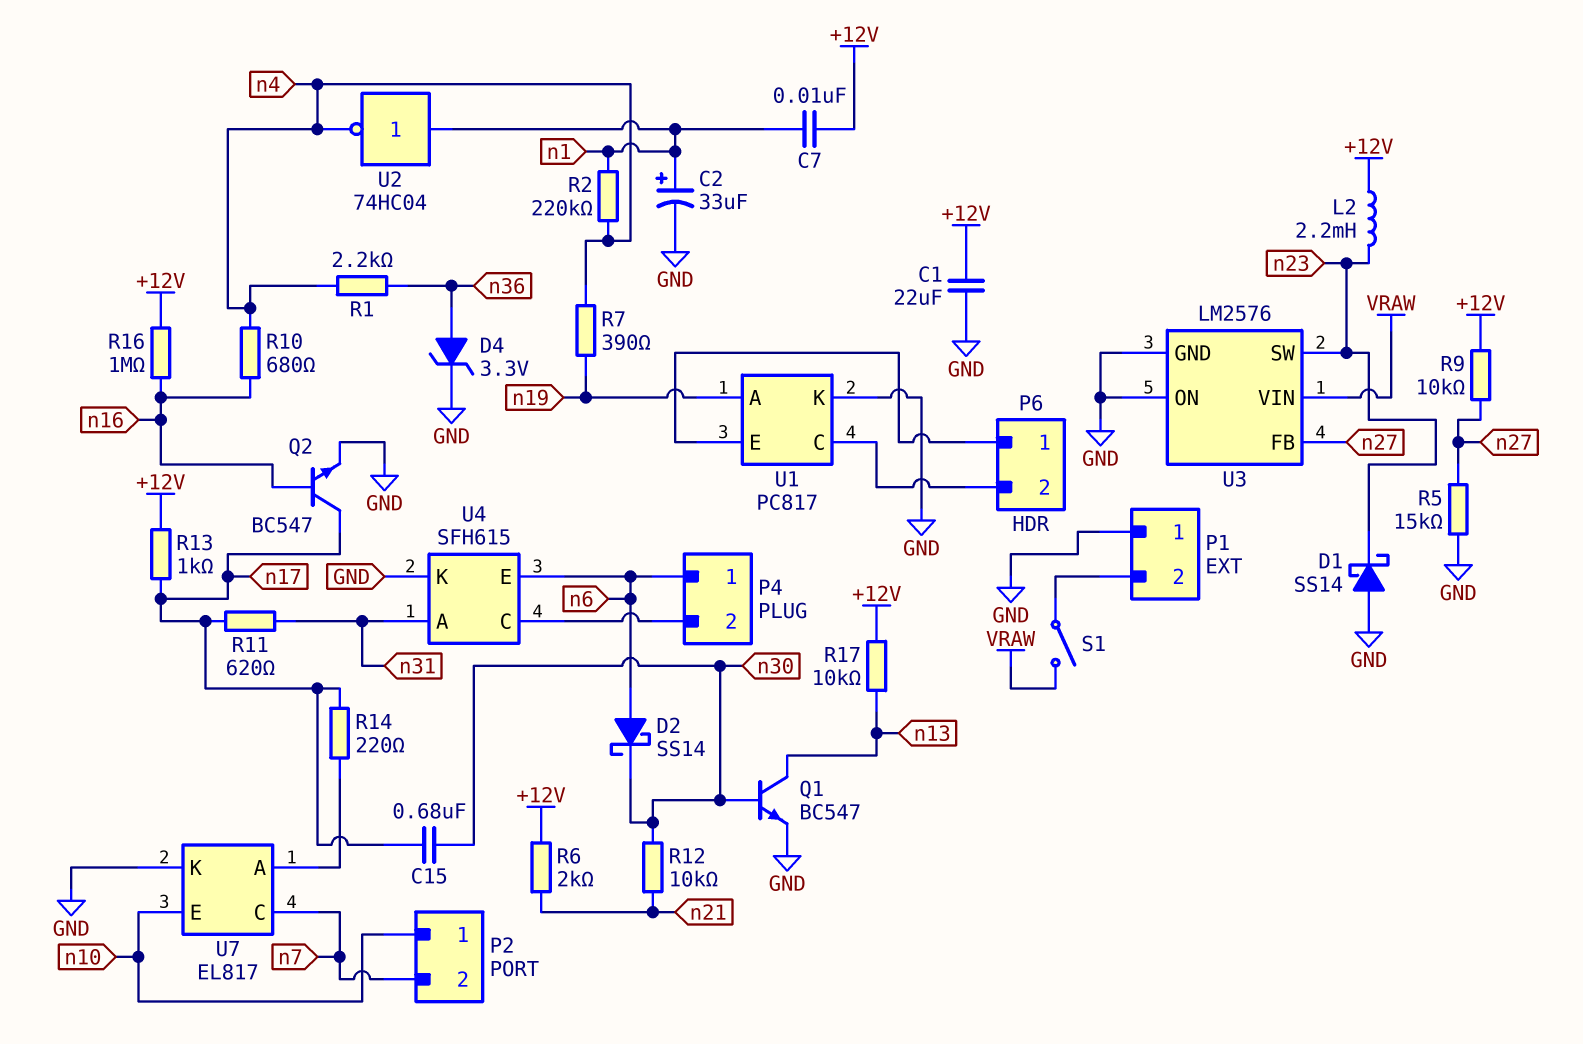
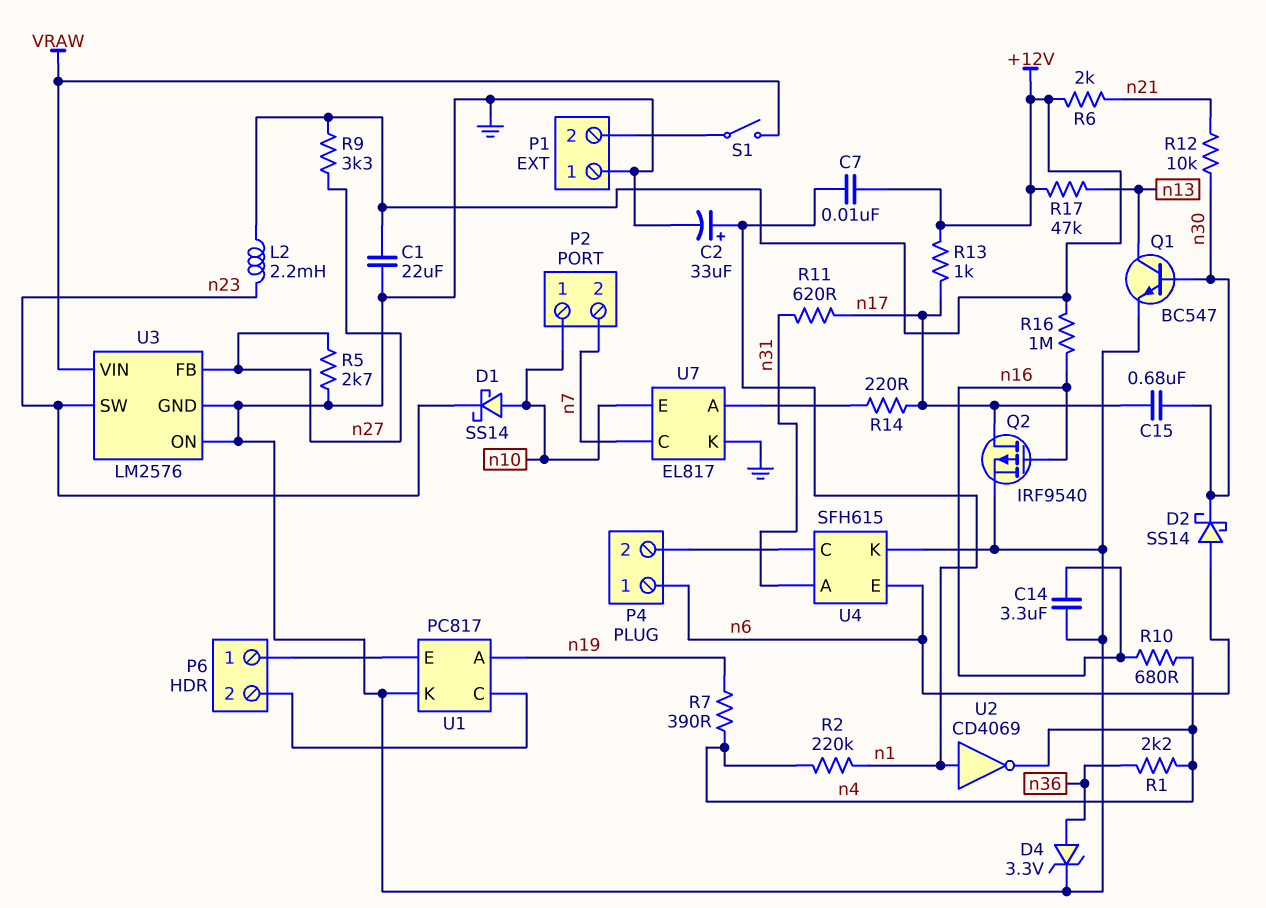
C14: none -> 3.3uF (GND, n16)
D1: schottky SS14 (A GND, K n23) -> schottky SS14 (A n10, K n23)
Q2: NPN BC547 (B n16, C n17, E GND) -> PMOS IRF9540 (G n16, D n17, S GND)
R5: 15k (GND, n27) -> 2.7k (GND, n27)
R9: 10k (+12V, n27) -> 3.3k (+12V, n27)
R17: 10k (+12V, n13) -> 47k (+12V, n13)
U2: NOT 74HC04 (in n1, out n4) -> NOT CD4069 (in n1, out n4)

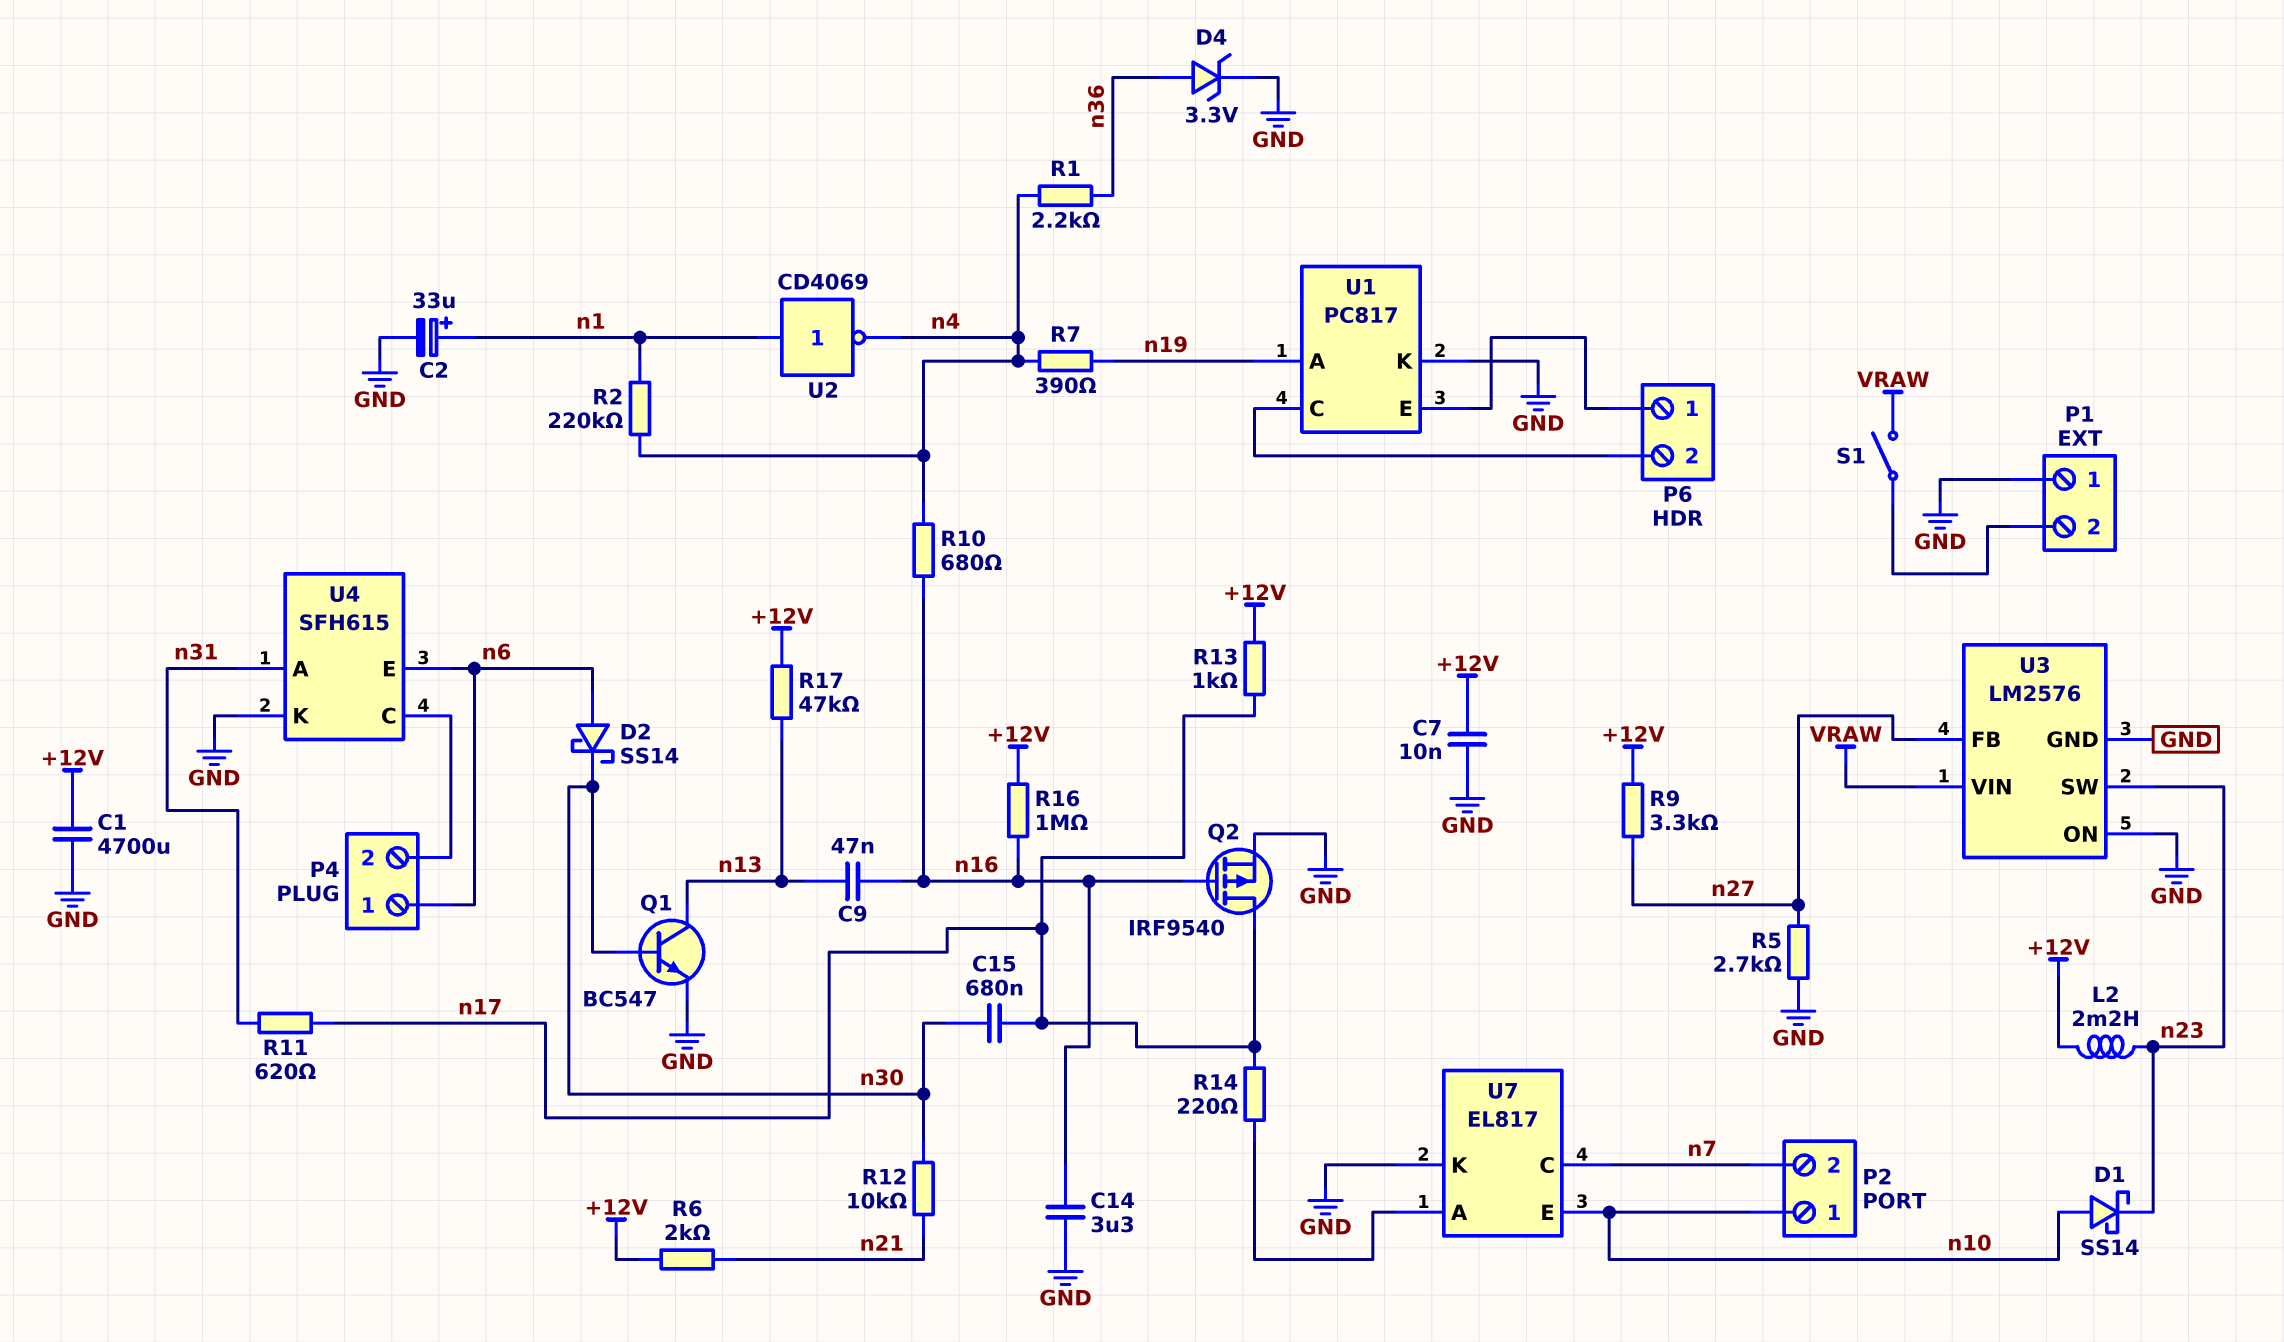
C1: 22uF (+12V, GND) -> 4700uF (+12V, GND)
C7: 10nF (+12V, n1) -> 10nF (+12V, GND)
C9: none -> 47nF (n13, n16)

